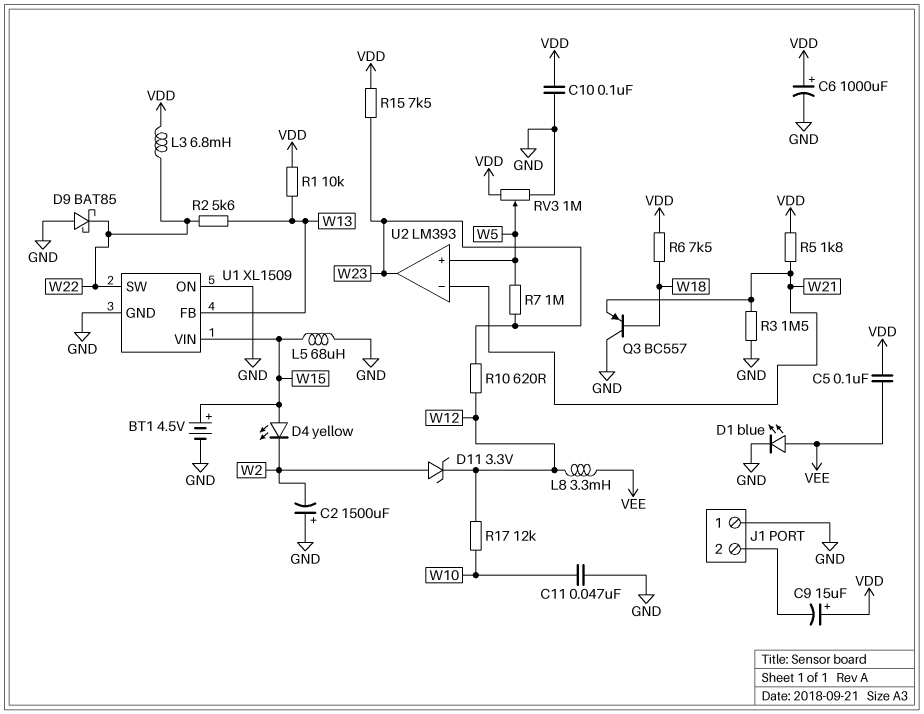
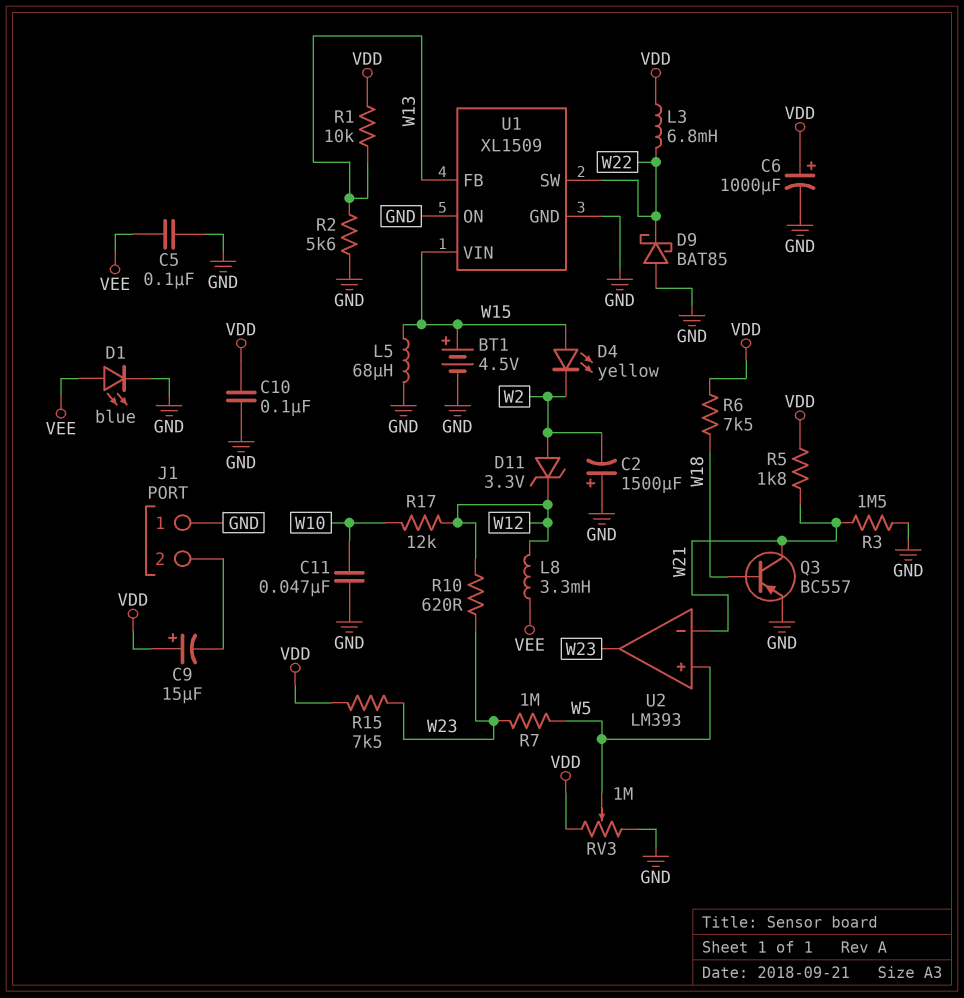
C5: 100nF (VDD, VEE) -> 100nF (GND, VEE)
Q3: PNP BC557 (B W18, C GND, E W21) -> PNP BC557 (B W18, C W21, E GND)
R2: 5.6k (W13, W22) -> 5.6k (GND, W13)

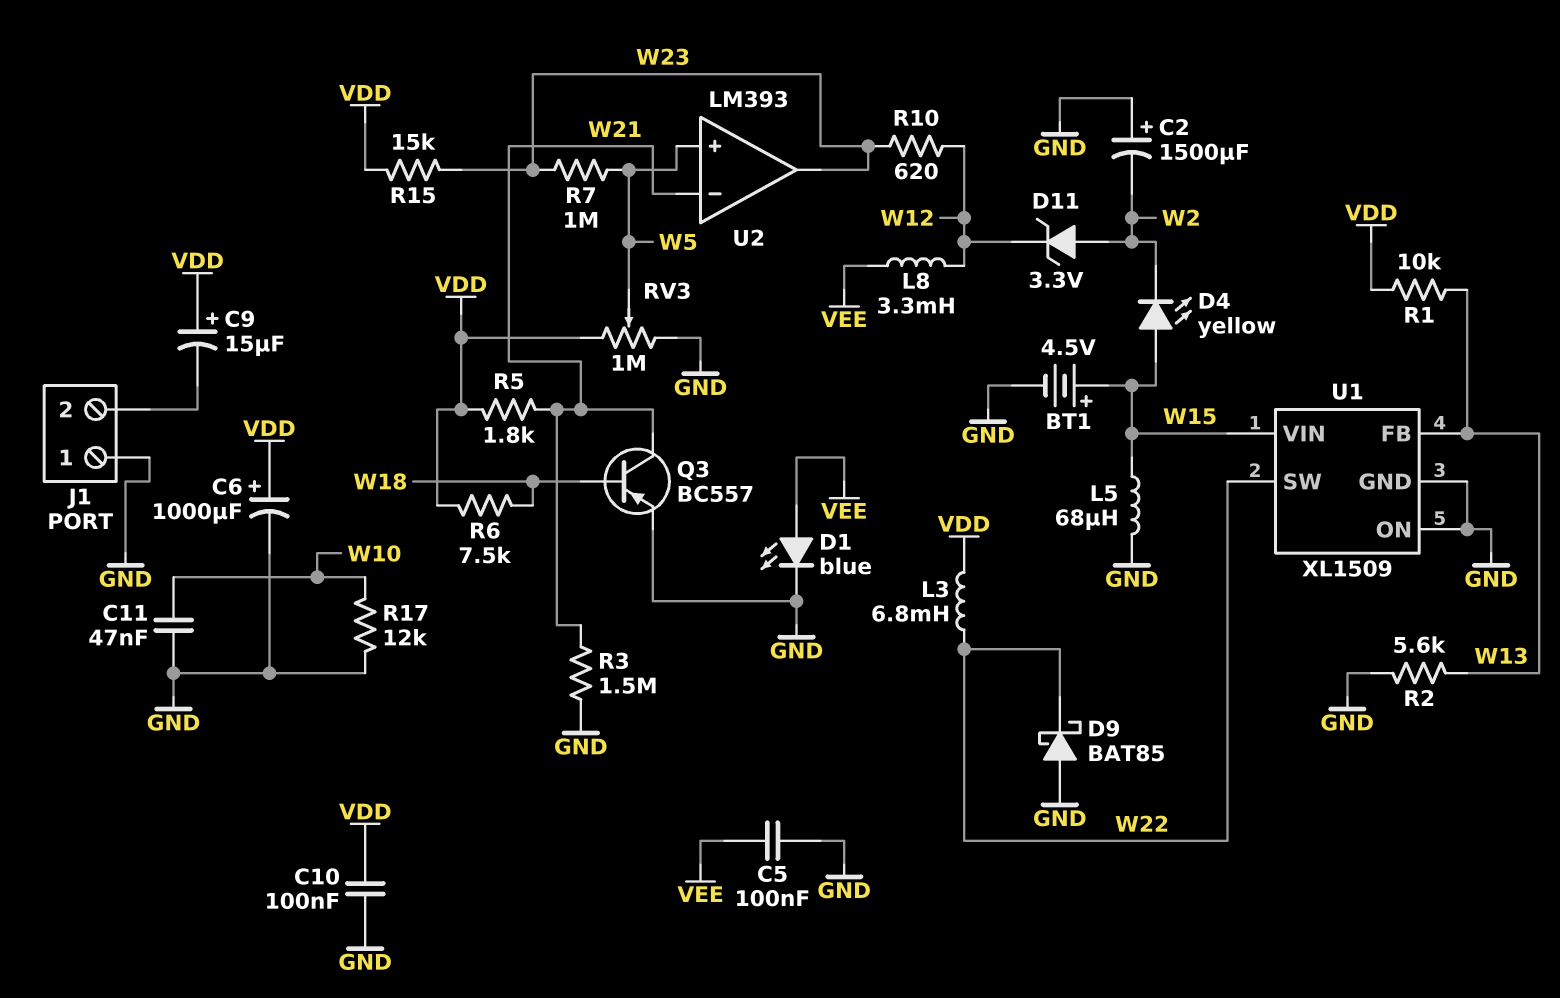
R15: 7.5k (VDD, W23) -> 15k (VDD, W23)
R17: 12k (W10, W12) -> 12k (GND, W10)

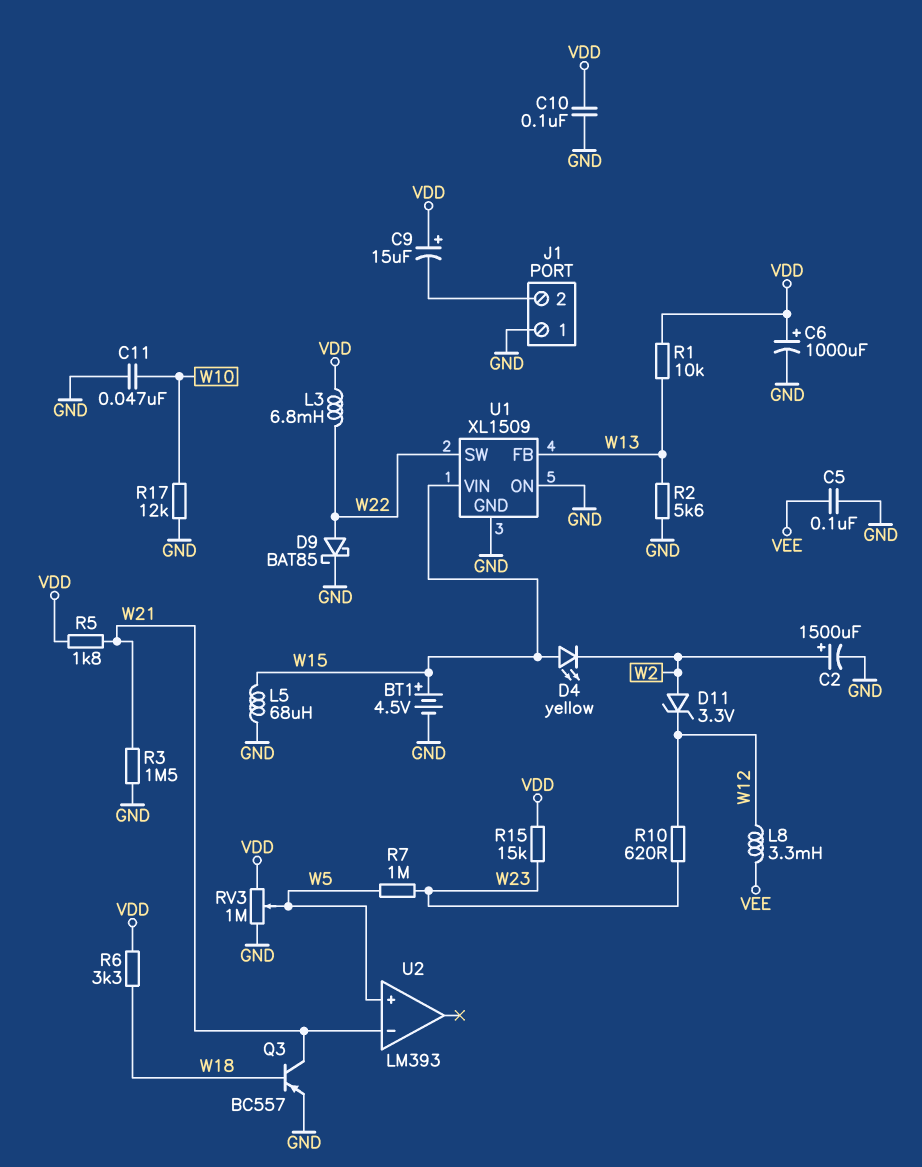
C2: 1500uF (plus GND, minus W2) -> 1500uF (plus W2, minus GND)
D1: LED blue (A VEE, K GND) -> none
D9: schottky BAT85 (A GND, K W22) -> schottky BAT85 (A W22, K GND)
R6: 7.5k (VDD, W18) -> 3.3k (VDD, W18)
U2 pin out: W23 -> none

